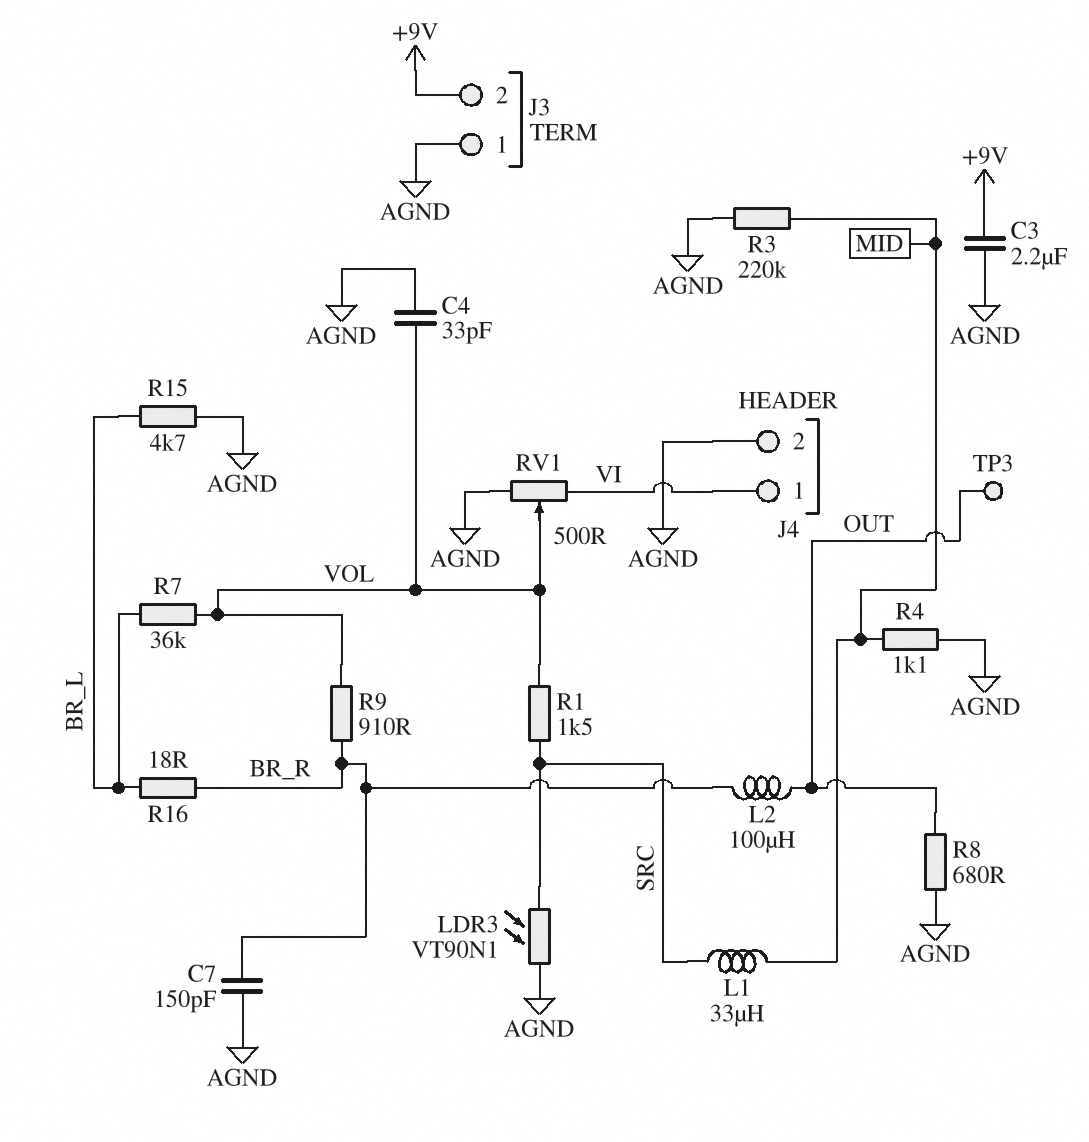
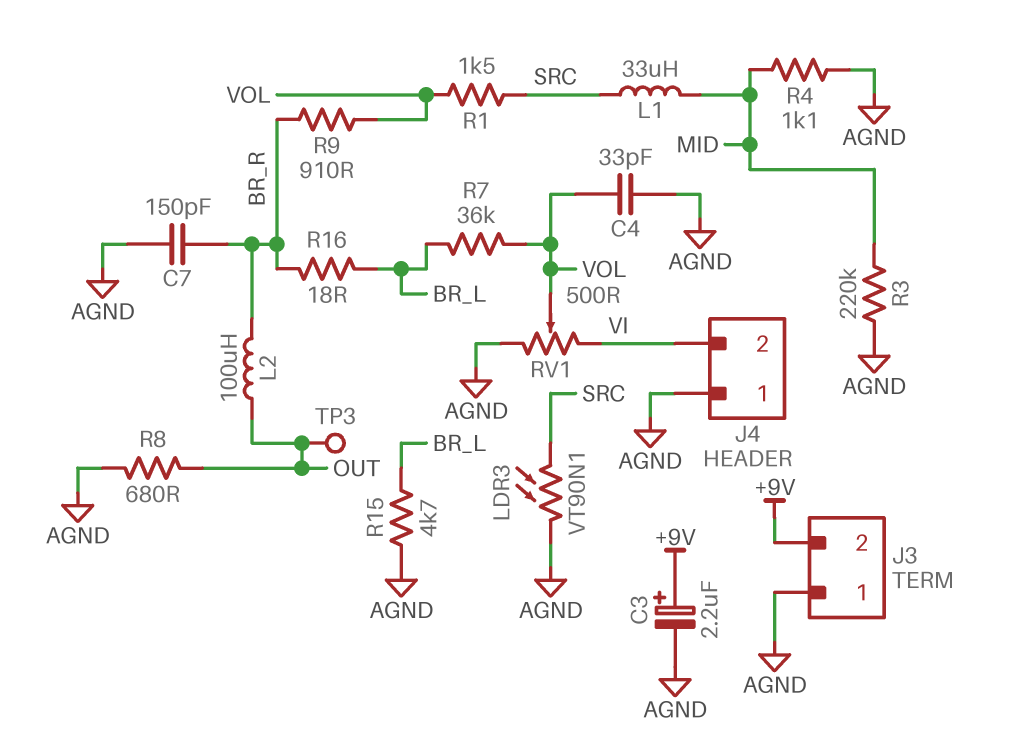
C3: 2.2uF (+9V, AGND) -> 2.2uF (plus +9V, minus AGND)
J4 pin 1: VI -> AGND
J4 pin 2: AGND -> VI

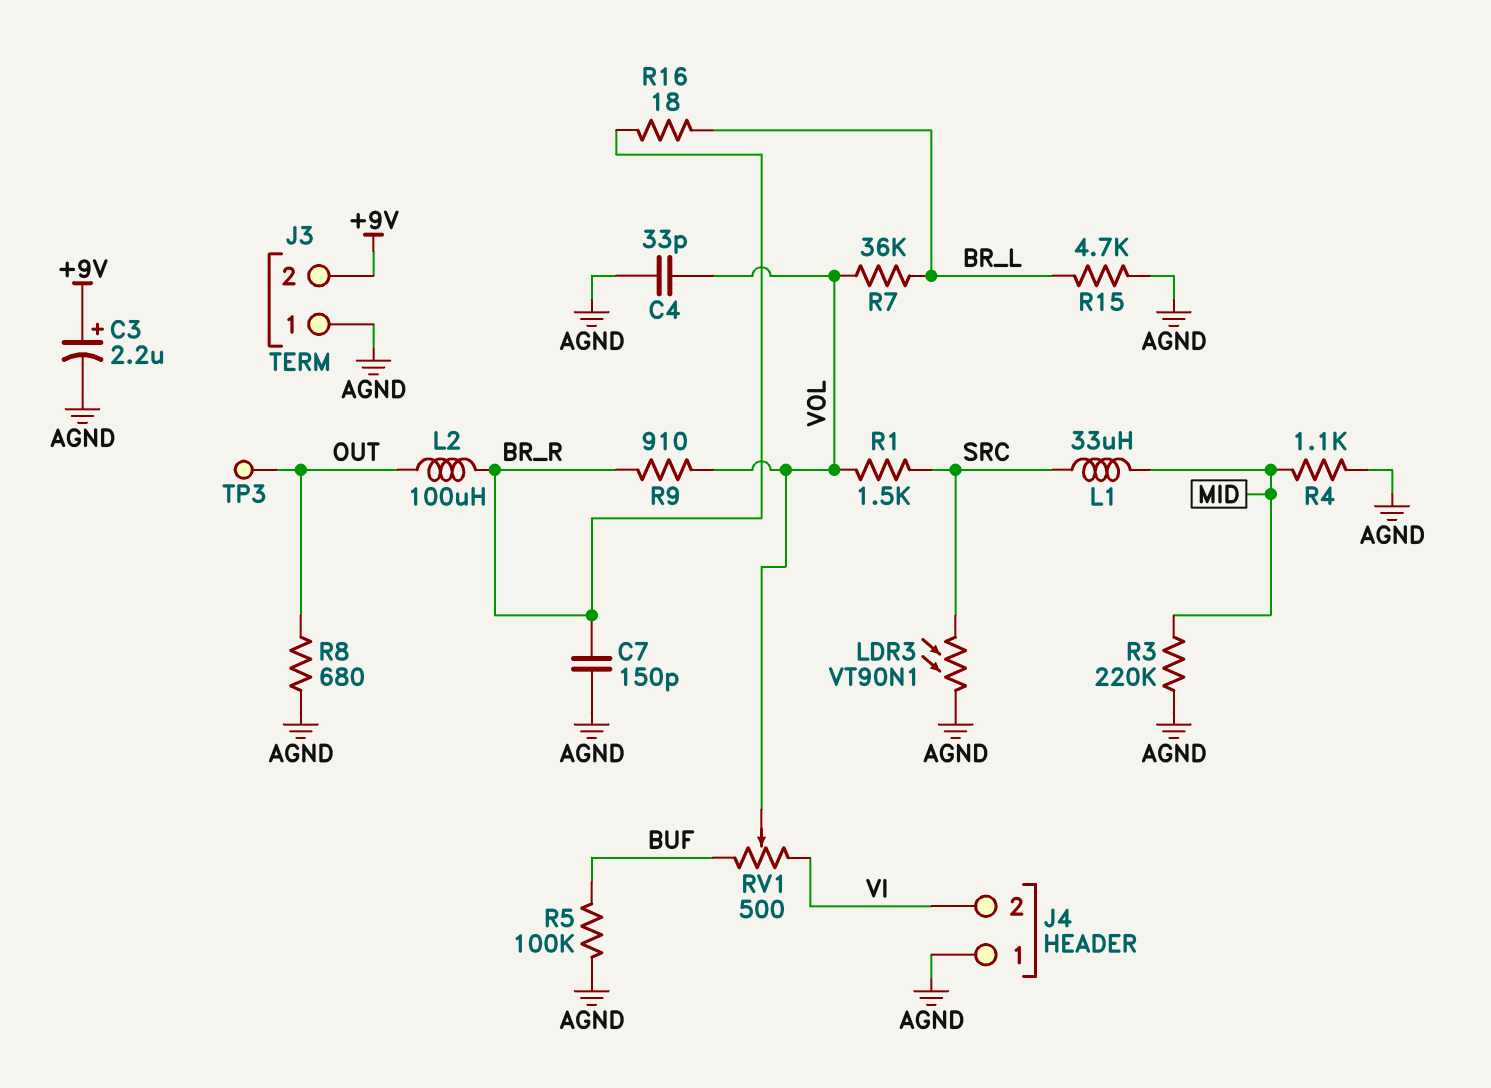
R5: none -> 100k (AGND, BUF)
RV1: 500 (AGND, VI, wiper VOL) -> 500 (BUF, VI, wiper VOL)

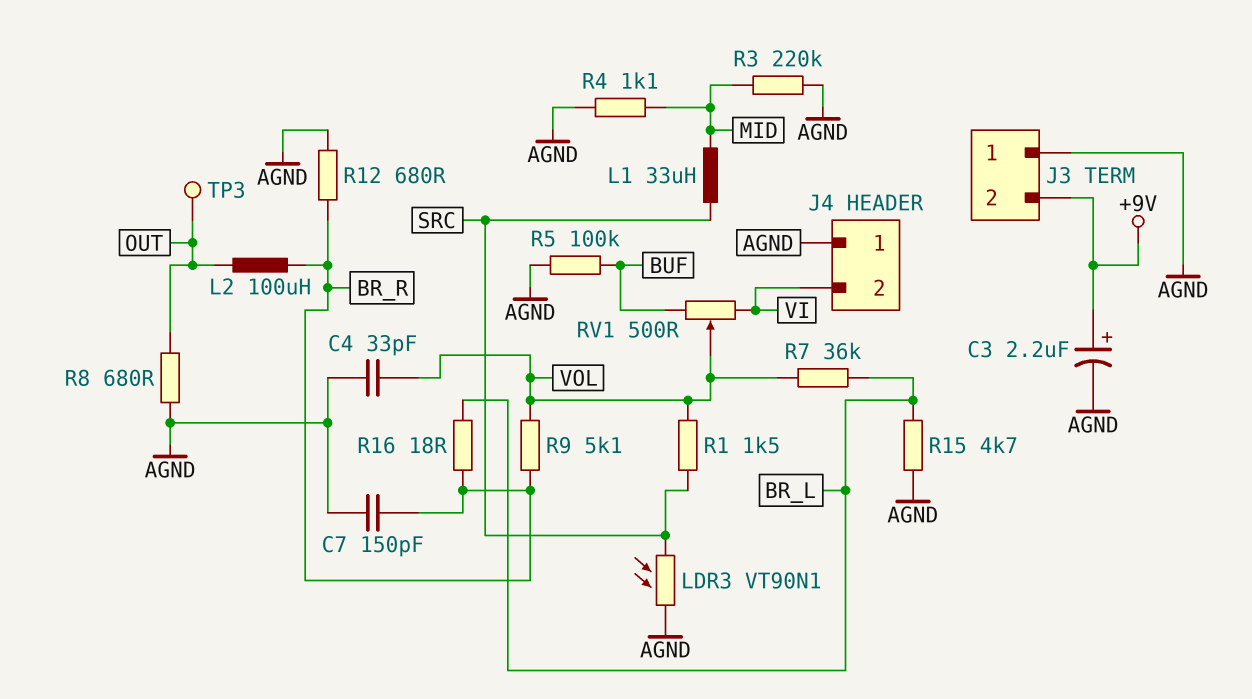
R9: 910 (BR_R, VOL) -> 5.1k (BR_R, VOL)
R12: none -> 680 (AGND, BR_R)

